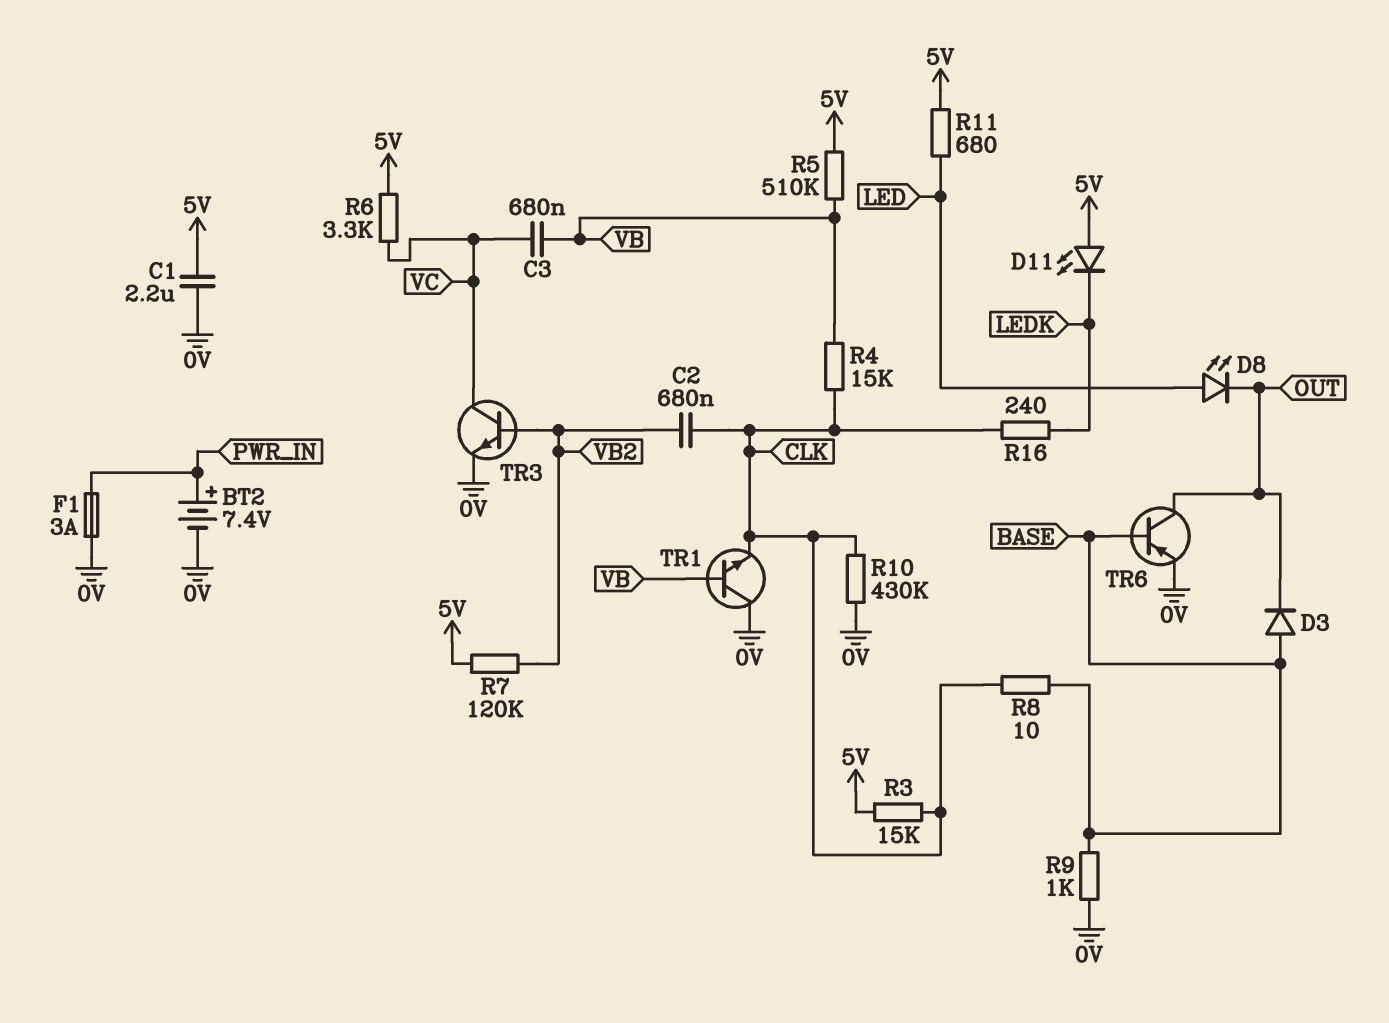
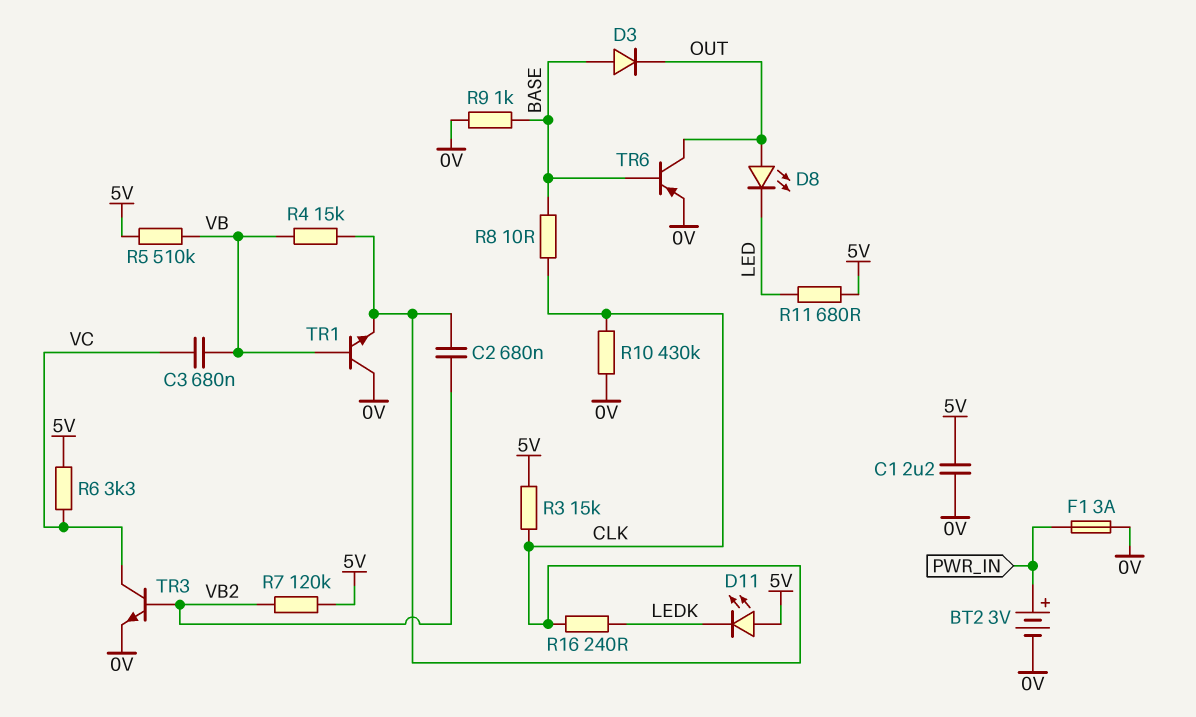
BT2: 7.4V (plus PWR_IN, minus 0V) -> 3V (plus PWR_IN, minus 0V)
D8: LED (A LED, K OUT) -> LED (A OUT, K LED)

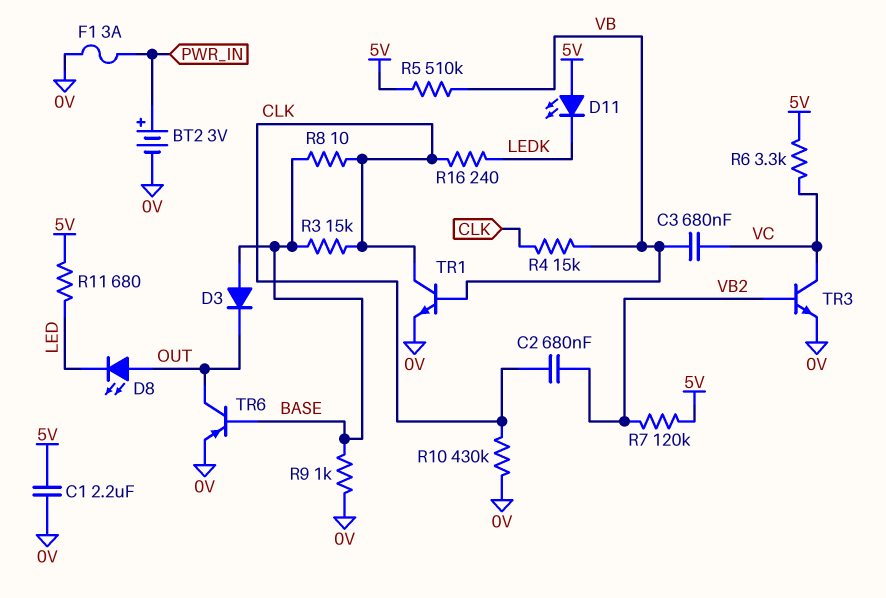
R3: 15k (5V, CLK) -> 15k (BASE, CLK)
TR1: NPN (B VB, C 0V, E CLK) -> NPN (B VB, C CLK, E 0V)

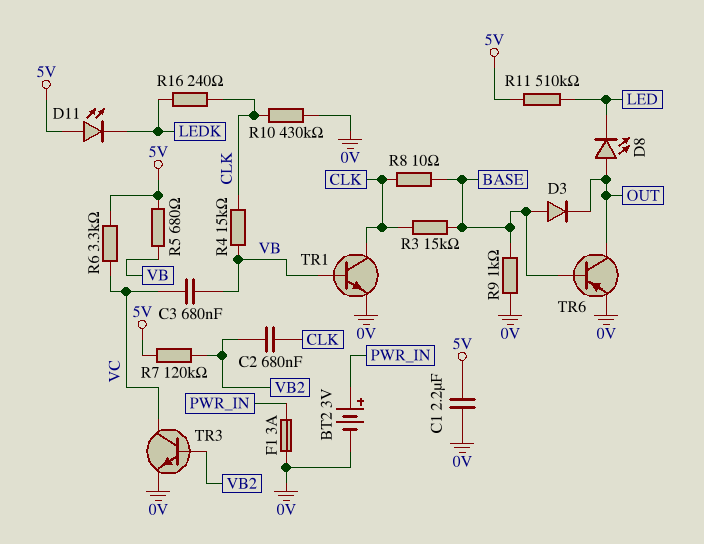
R5: 510k (5V, VB) -> 680 (5V, VB)
R11: 680 (5V, LED) -> 510k (5V, LED)

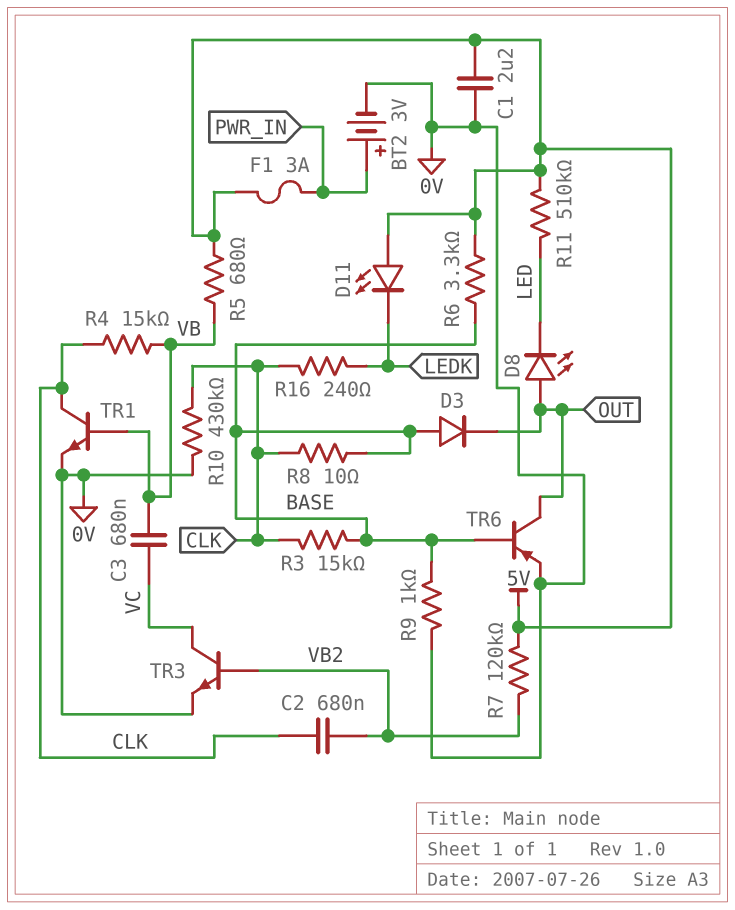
F1: 3A (0V, PWR_IN) -> 3A (5V, PWR_IN)
R6: 3.3k (5V, VC) -> 3.3k (5V, BASE)

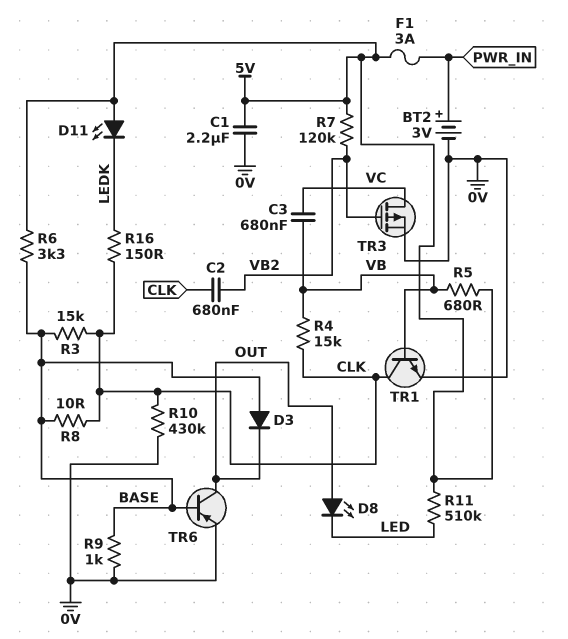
R16: 240 (CLK, LEDK) -> 150 (CLK, LEDK)
TR3: NPN (B VB2, C VC, E 0V) -> PMOS (G VB2, D VC, S 0V)

